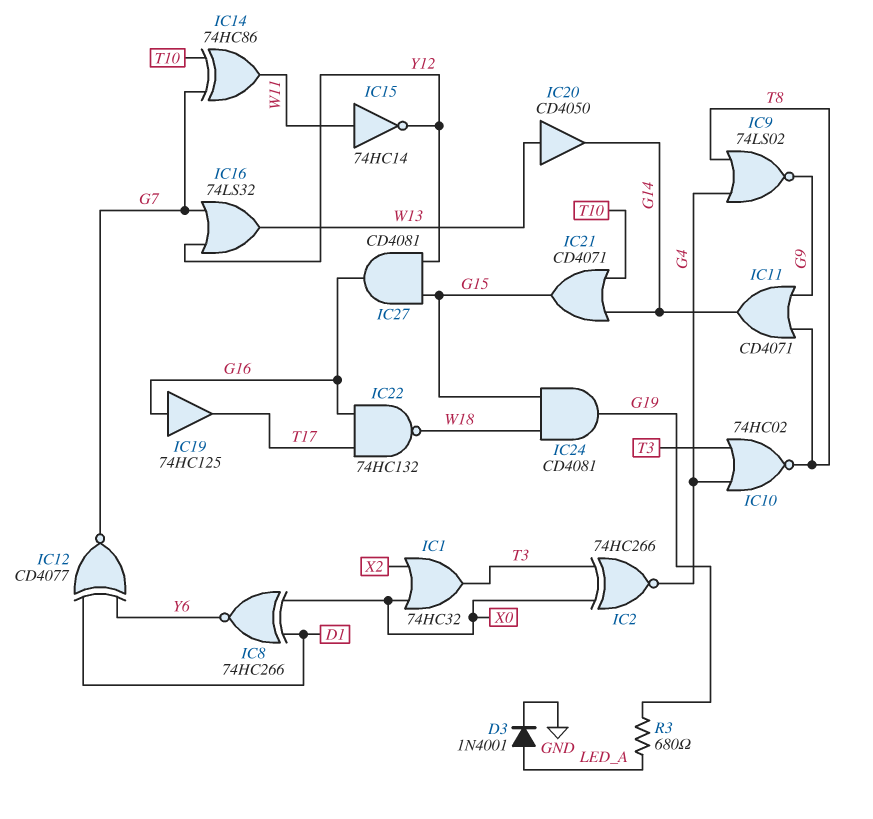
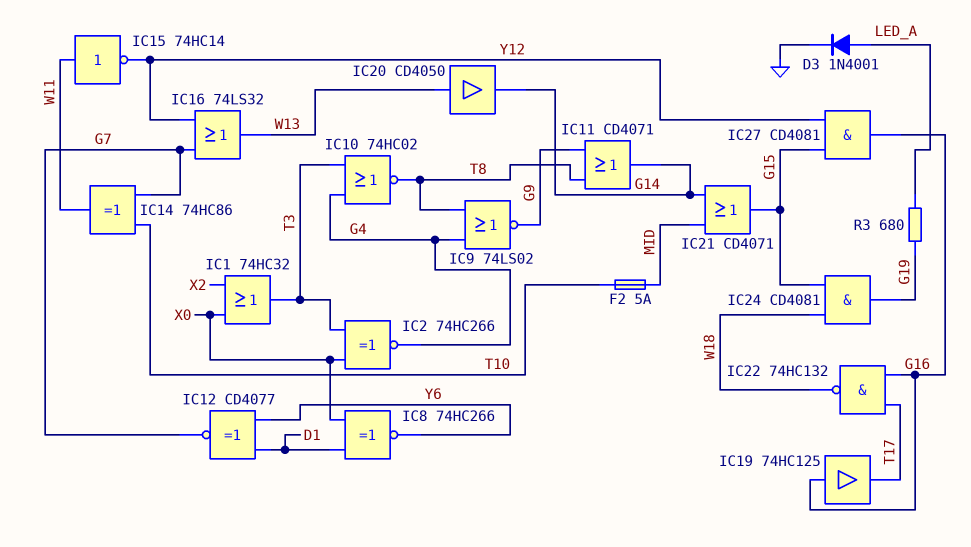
F2: none -> 5A (MID, T10)
IC21: OR CD4071 (in G14, in T10, out G15) -> OR CD4071 (in G14, in MID, out G15)

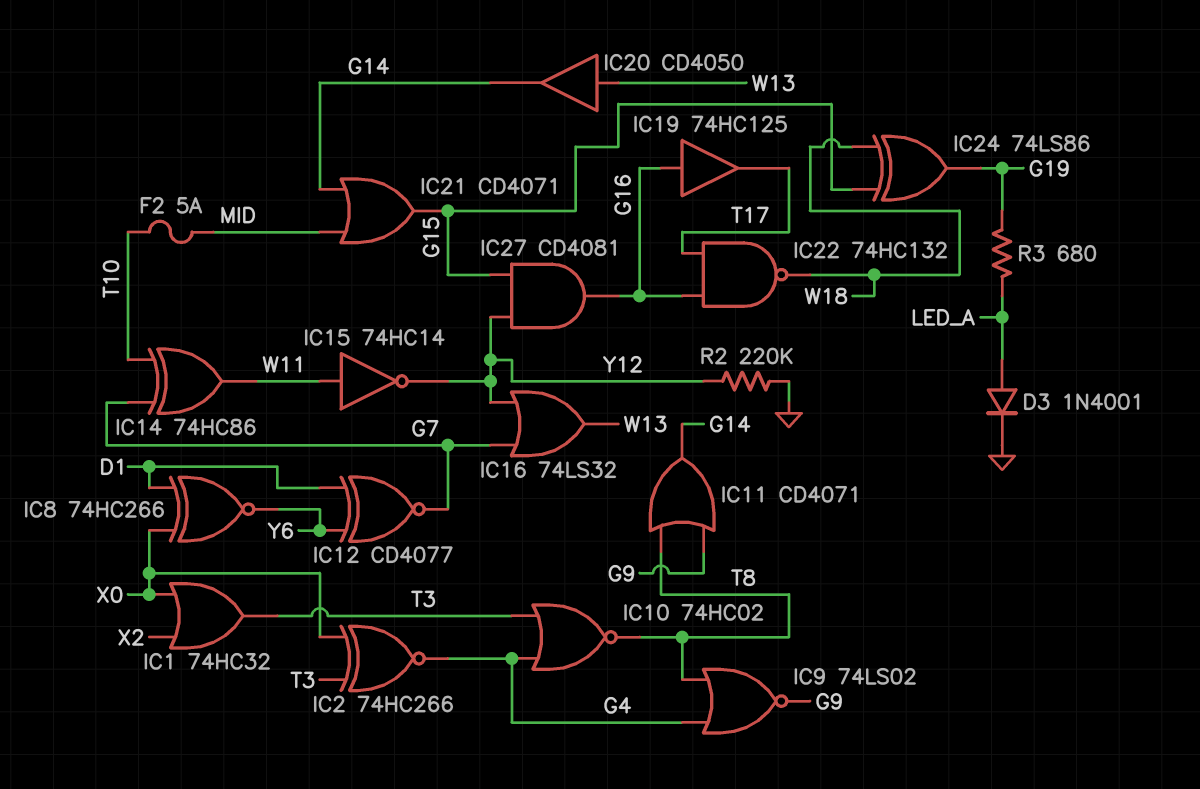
IC24: AND CD4081 (in G15, in W18, out G19) -> XOR 74LS86 (in G15, in W18, out G19)
R2: none -> 220k (GND, Y12)

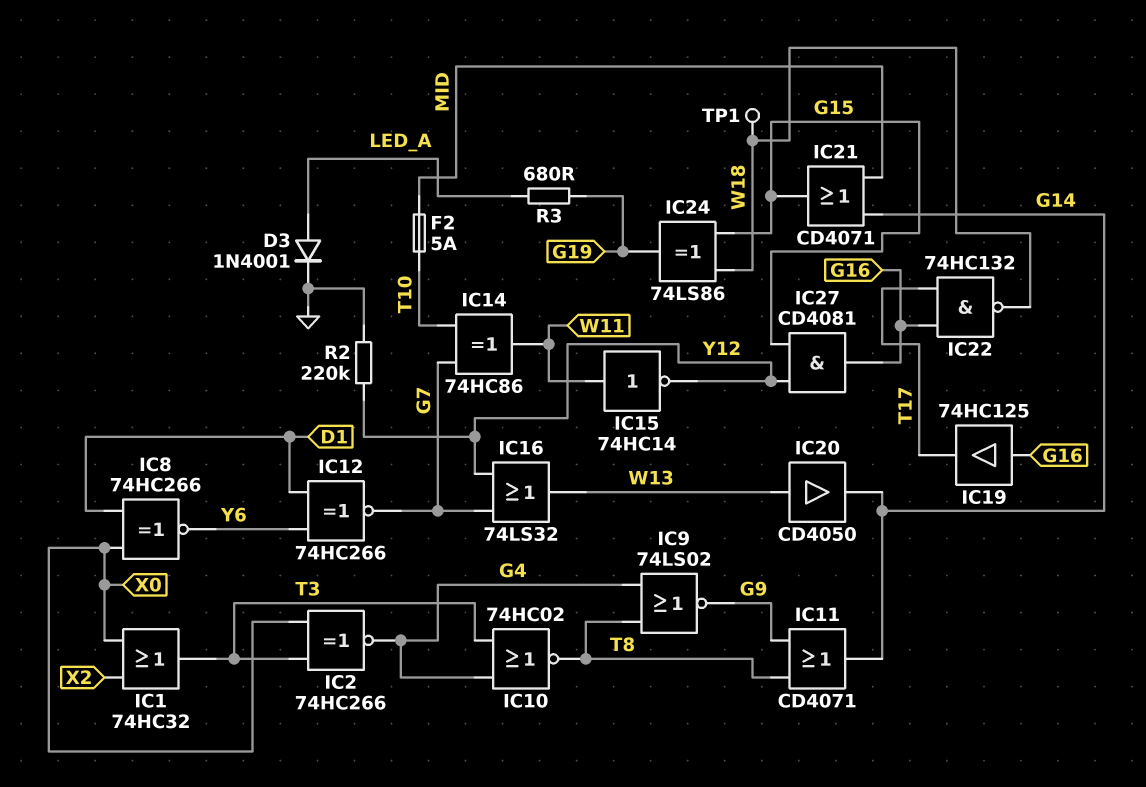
IC12: XNOR CD4077 (in D1, in Y6, out G7) -> XNOR 74HC266 (in D1, in Y6, out G7)
TP1: none -> test point (W18)

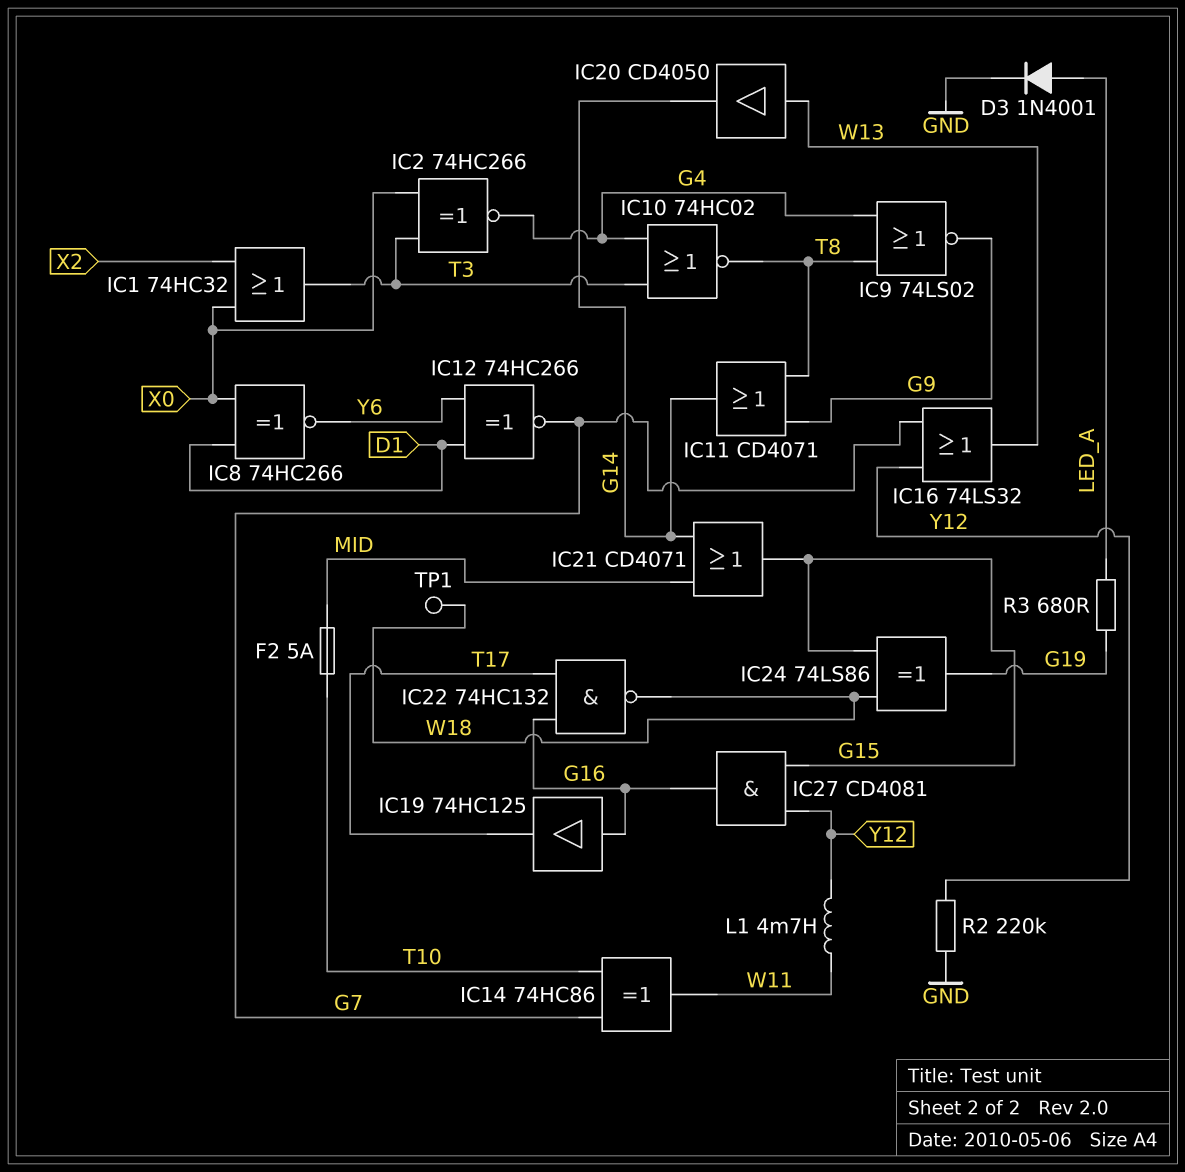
IC15: NOT 74HC14 (in W11, out Y12) -> none
L1: none -> 4.7mH (W11, Y12)

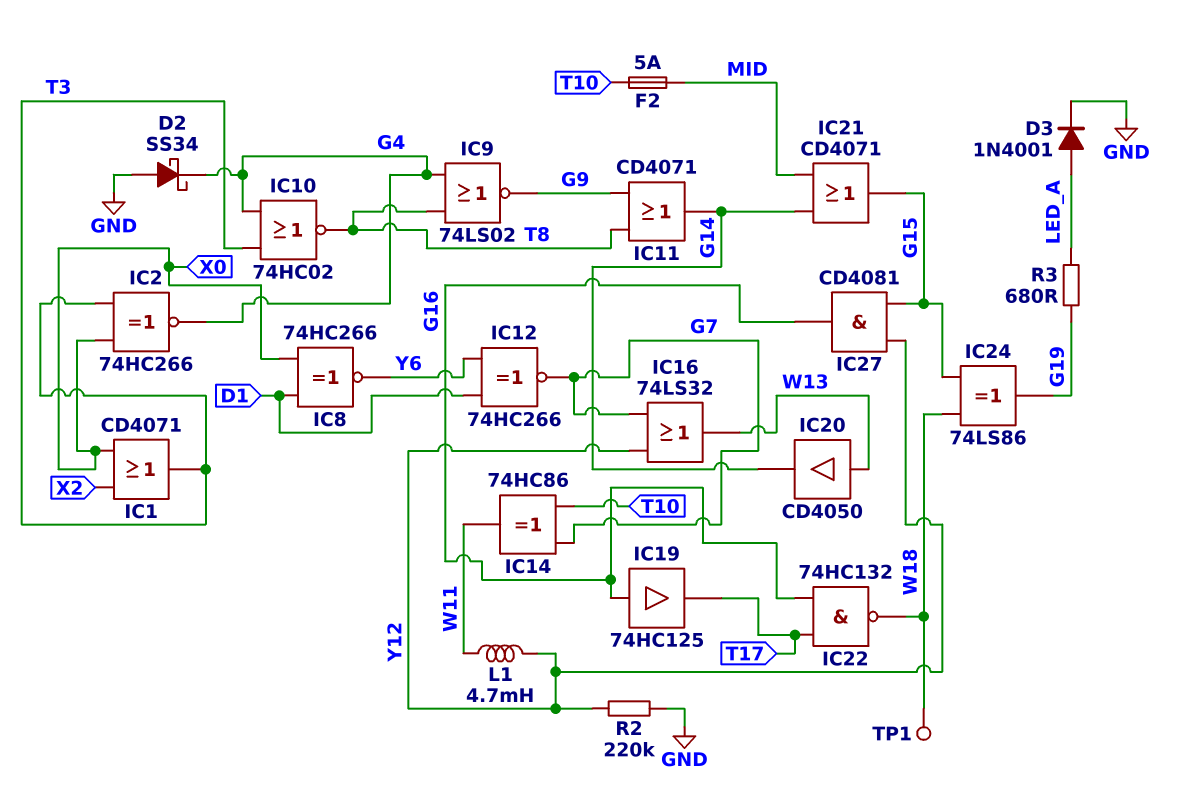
D2: none -> schottky SS34 (A GND, K G4)
IC1: OR 74HC32 (in X0, in X2, out T3) -> OR CD4071 (in X0, in X2, out T3)

